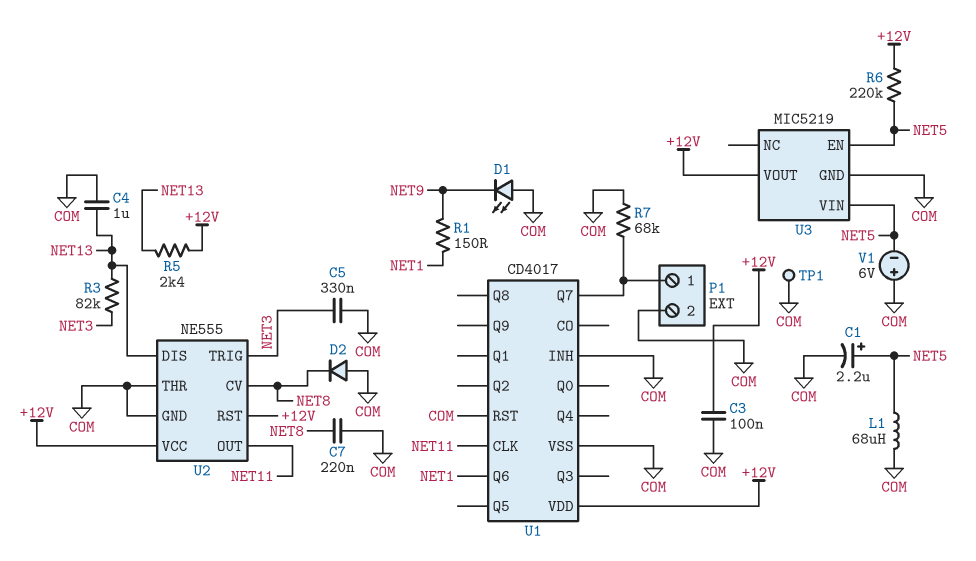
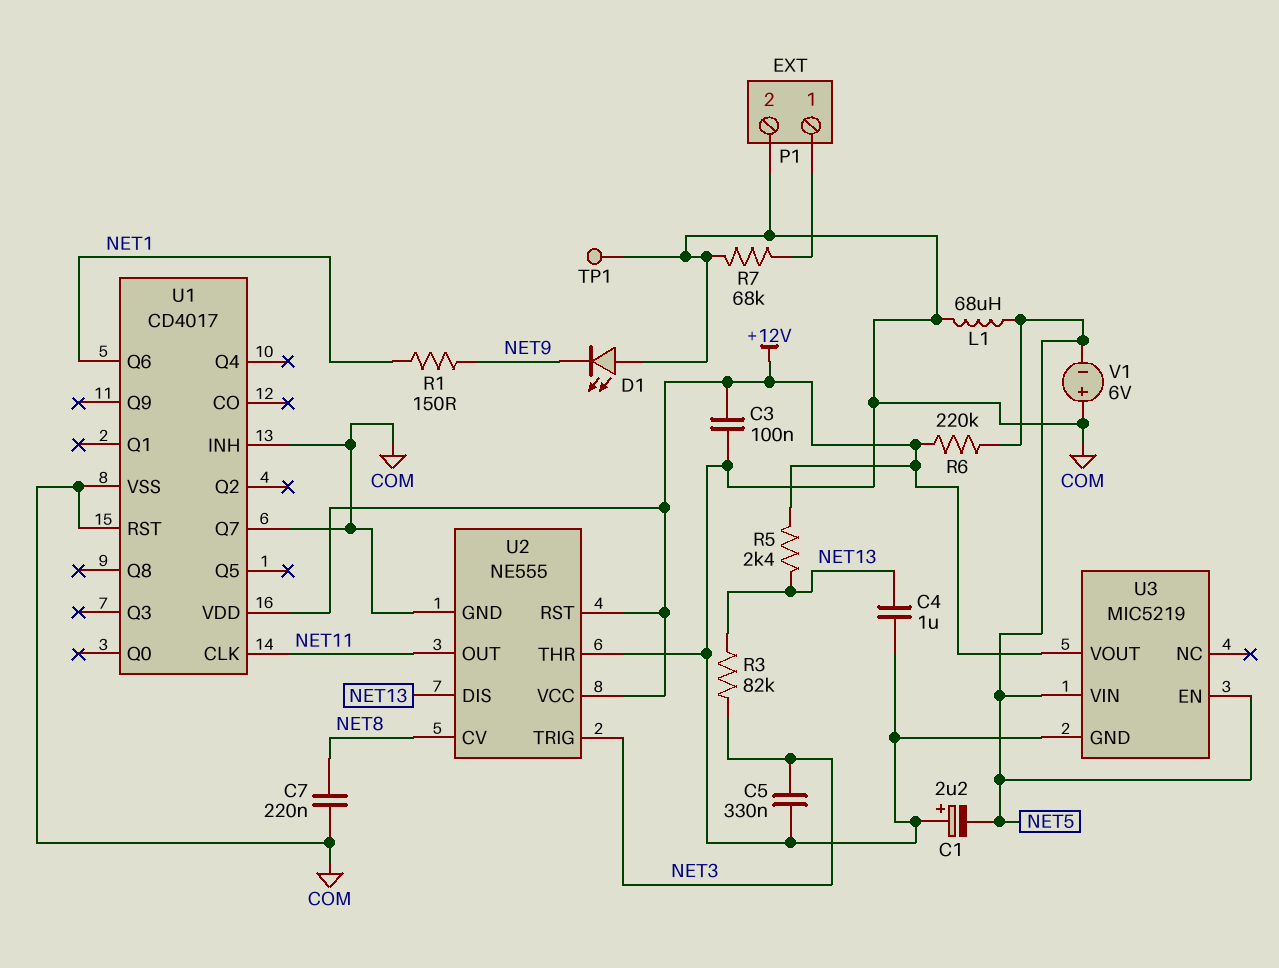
C1: 2.2uF (plus NET5, minus COM) -> 2.2uF (plus COM, minus NET5)
D2: diode (A COM, K NET8) -> none
U1 pin Q7: P1/1 -> COM

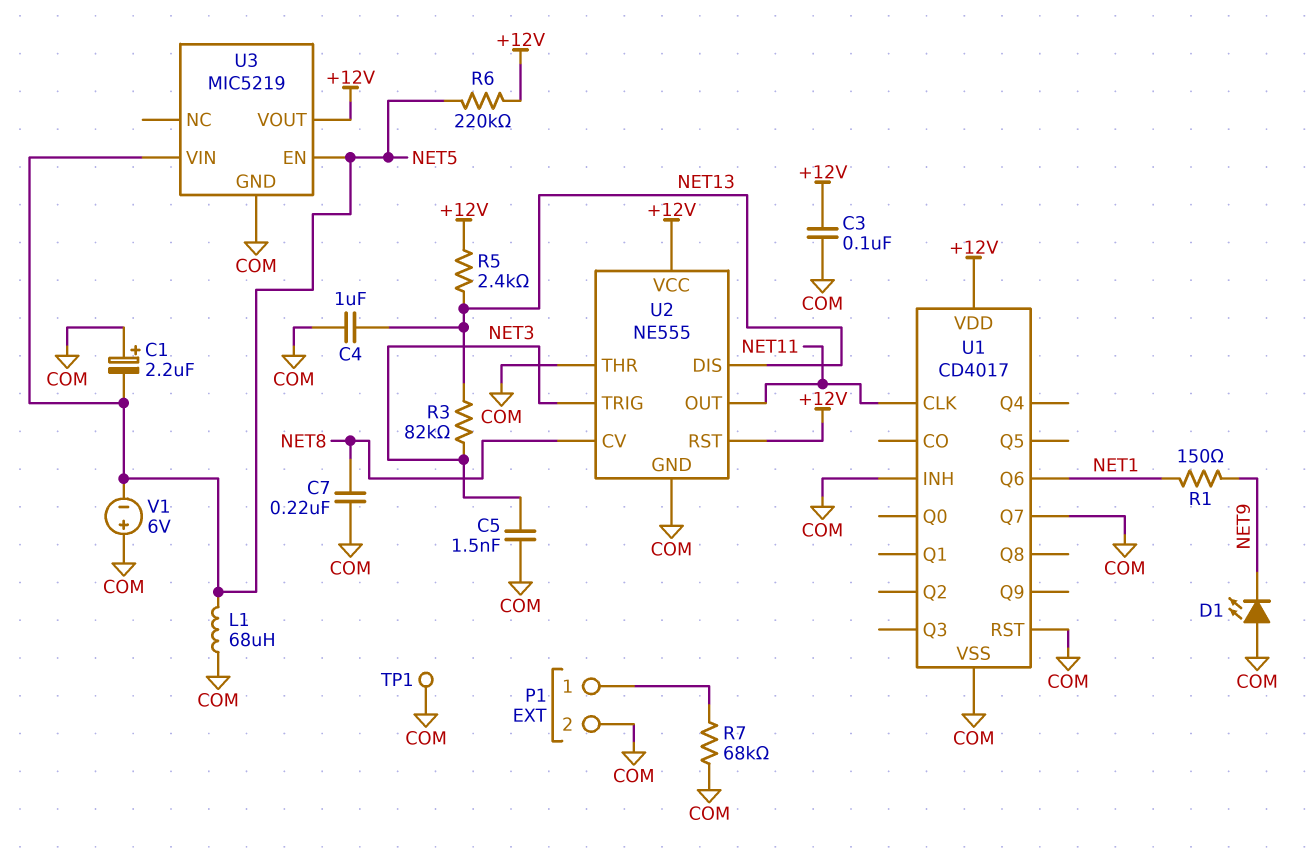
C5: 330nF (COM, NET3) -> 1.5nF (COM, NET3)

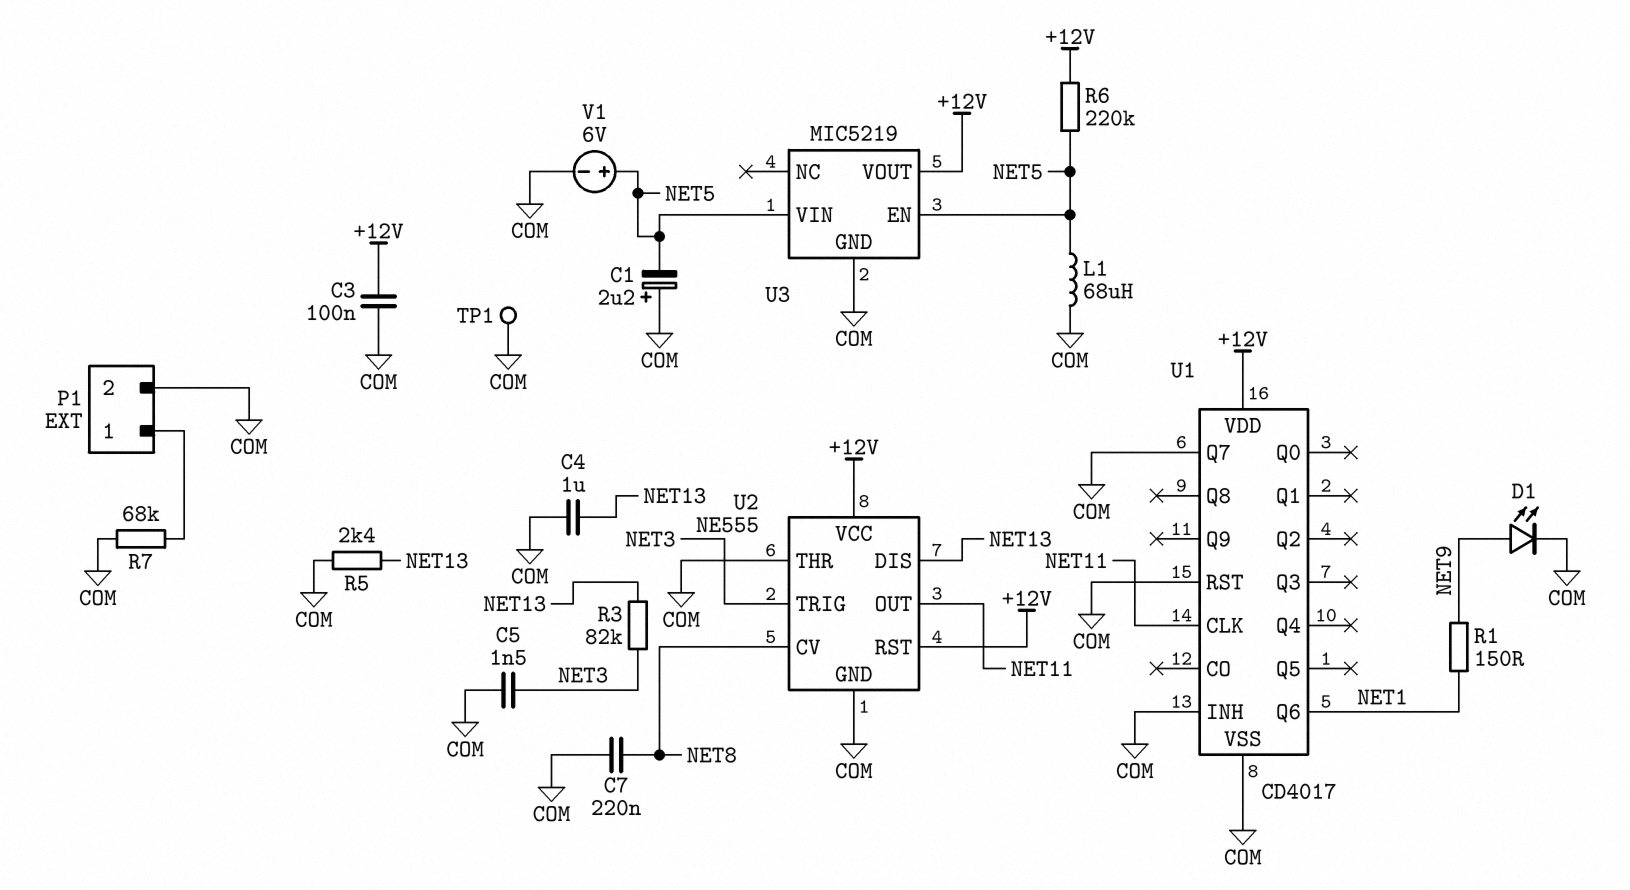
D1: LED (A COM, K NET9) -> LED (A NET9, K COM)
R5: 2.4k (+12V, NET13) -> 2.4k (COM, NET13)
V1: 6V (plus COM, minus NET5) -> 6V (plus NET5, minus COM)

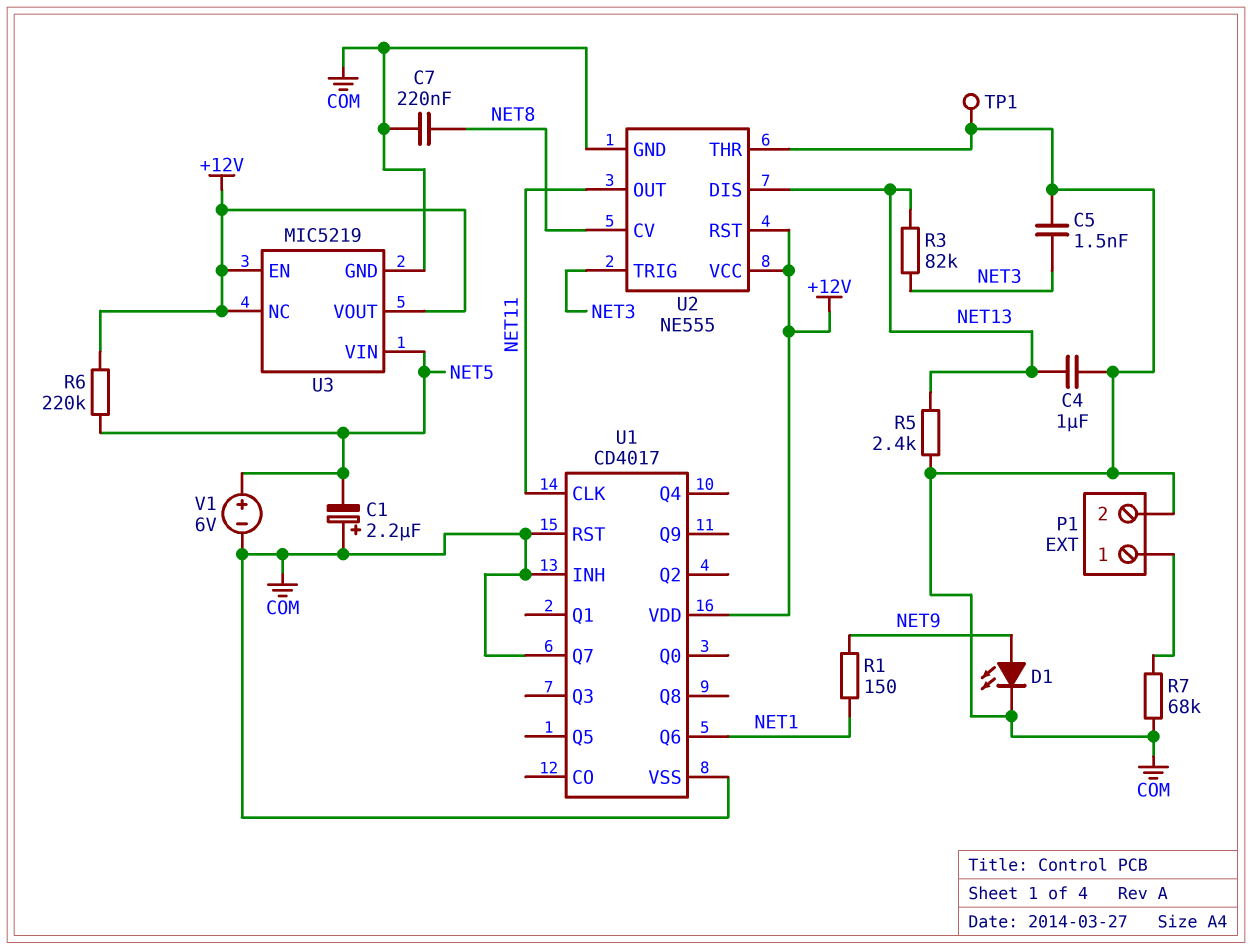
C3: 100nF (+12V, COM) -> none
L1: 68uH (COM, NET5) -> none
U3 pin EN: NET5 -> +12V
U3 pin NC: none -> +12V

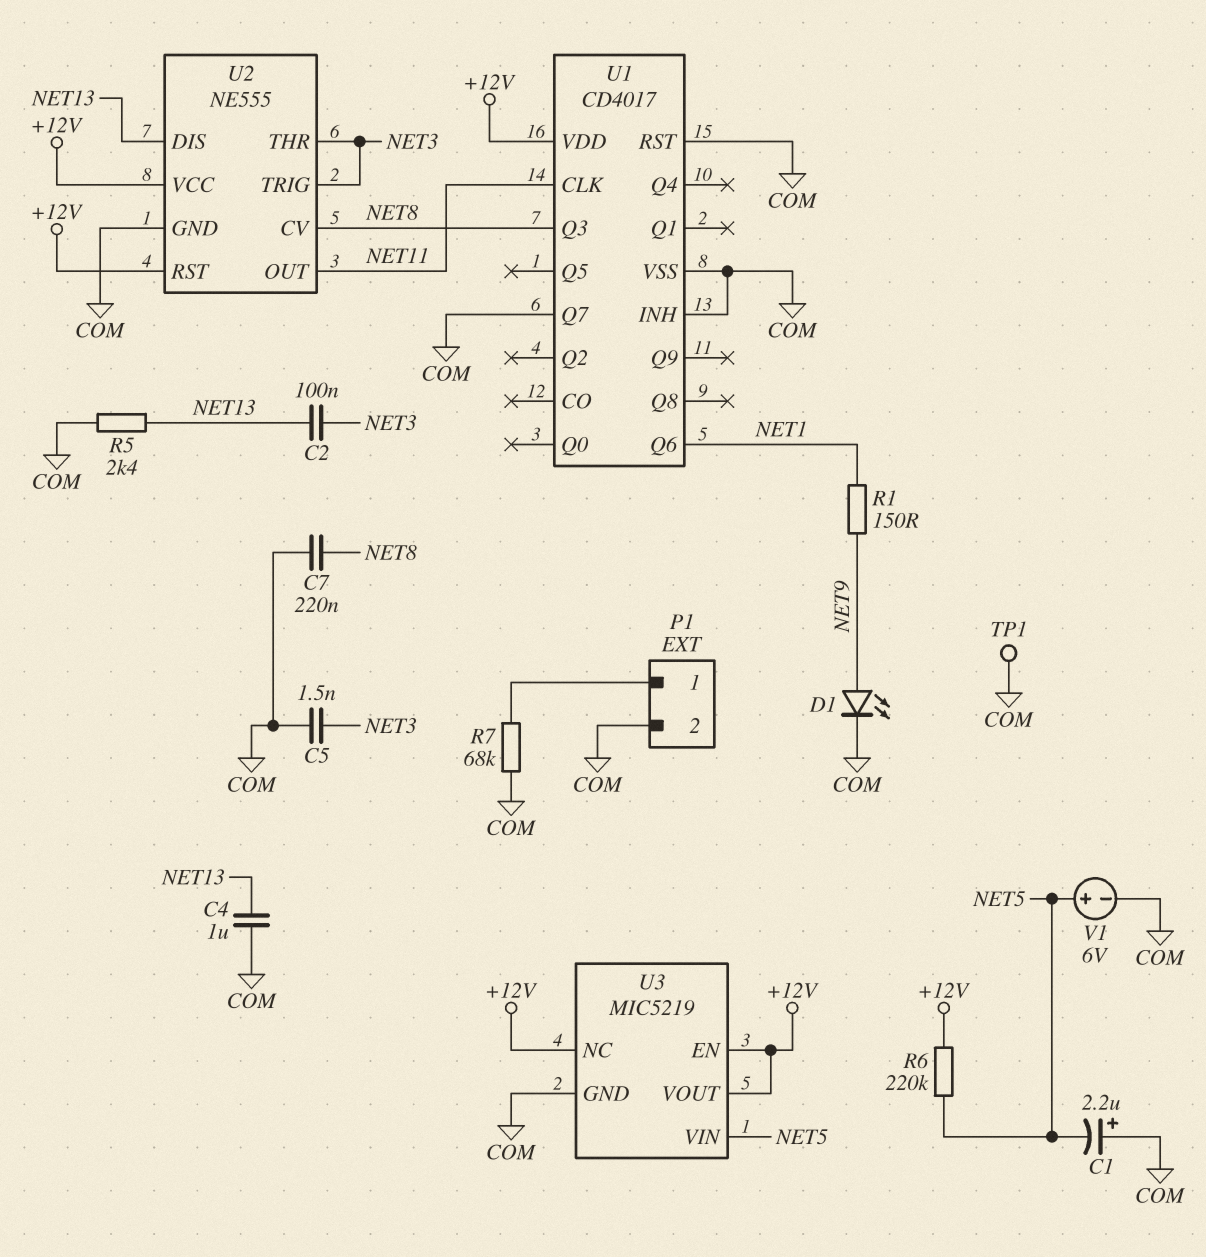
C2: none -> 100nF (NET3, NET13)
R3: 82k (NET3, NET13) -> none
U1 pin Q3: none -> NET8
U2 pin THR: COM -> NET3

